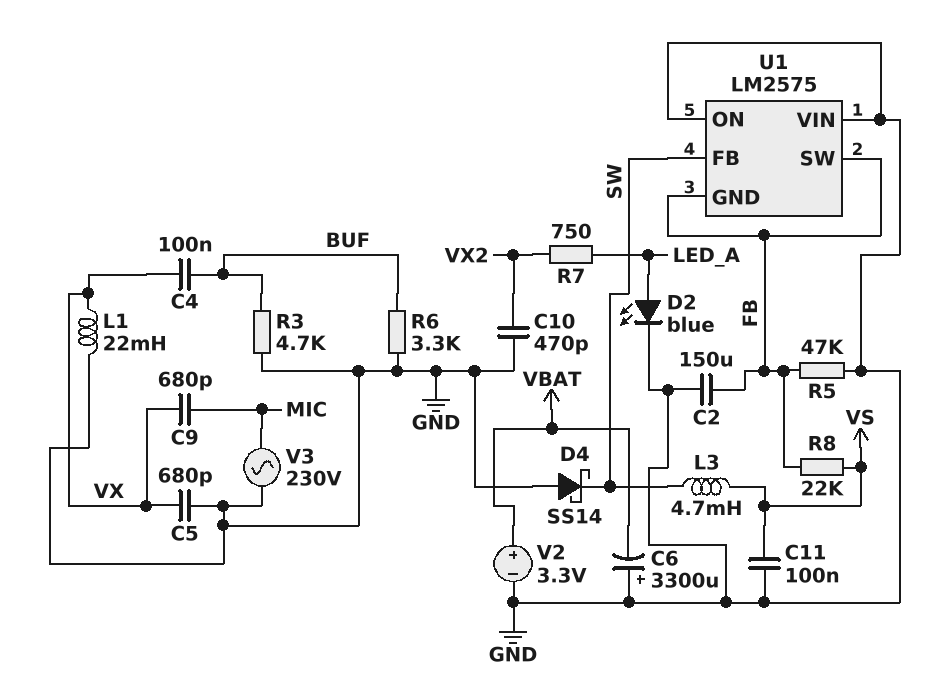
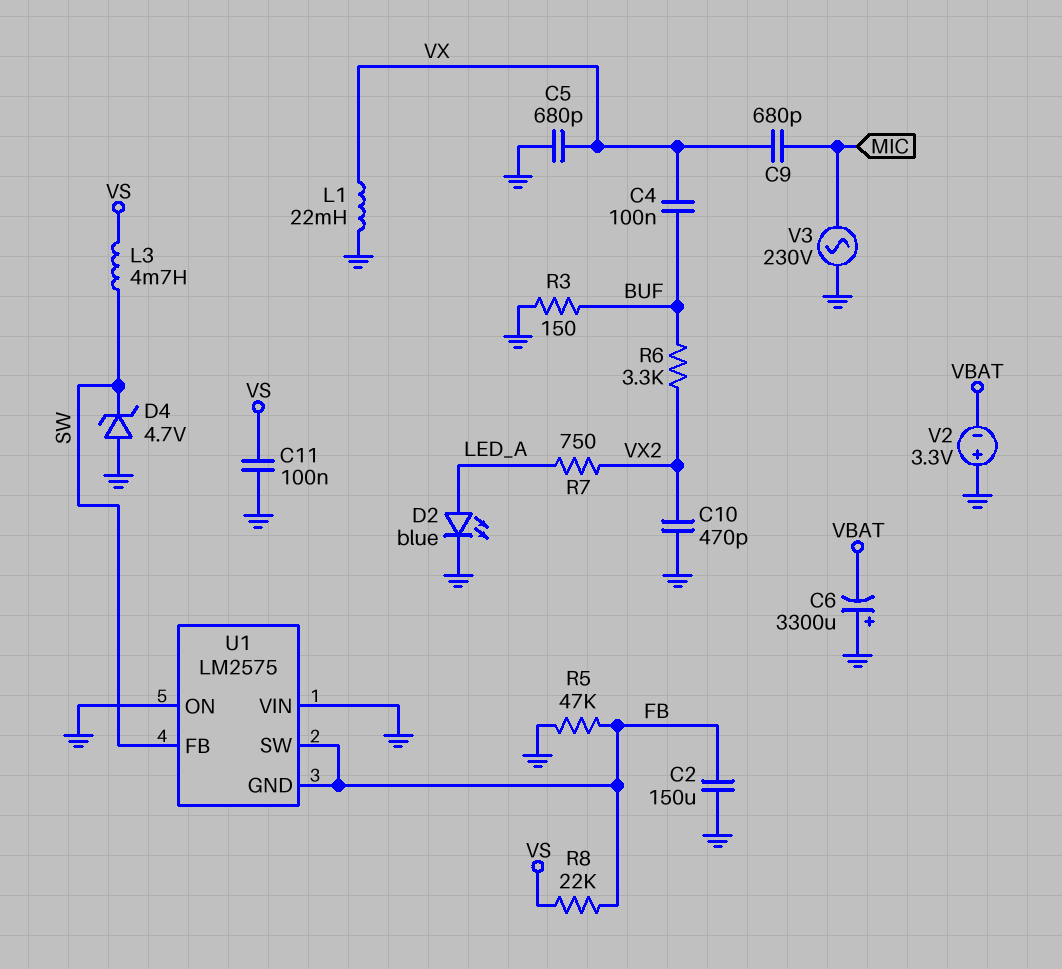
D4: schottky SS14 (A GND, K SW) -> zener 4.7V (A GND, K SW)
R3: 4.7k (BUF, GND) -> 150 (BUF, GND)
R6: 3.3k (BUF, GND) -> 3.3k (BUF, VX2)
V2: 3.3V (plus VBAT, minus GND) -> 3.3V (plus GND, minus VBAT)

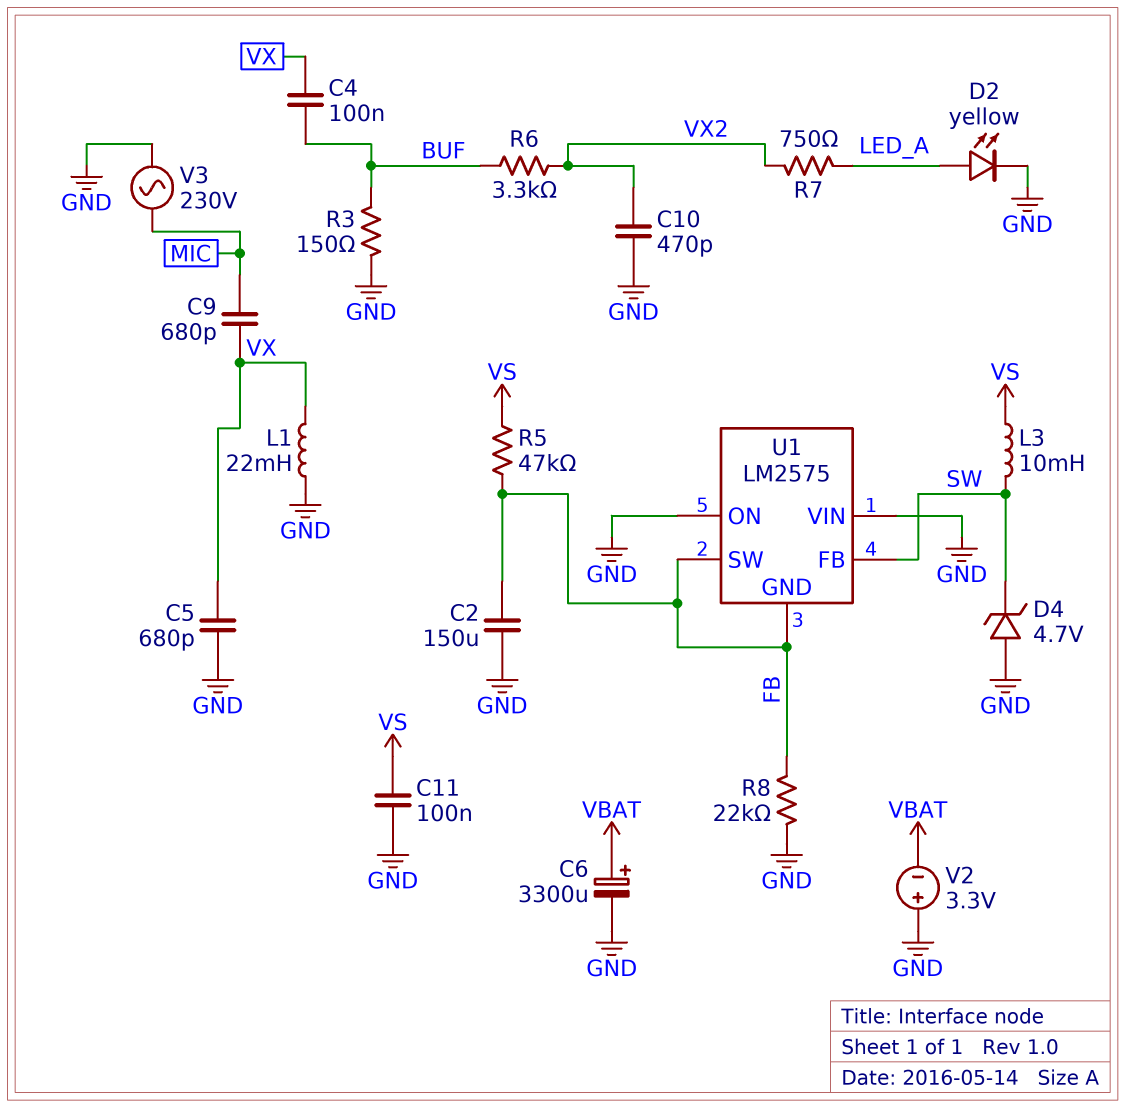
C6: 3300uF (plus GND, minus VBAT) -> 3300uF (plus VBAT, minus GND)
D2: LED blue (A LED_A, K GND) -> LED yellow (A LED_A, K GND)
L3: 4.7mH (SW, VS) -> 10mH (SW, VS)
R5: 47k (FB, GND) -> 47k (FB, VS)
R8: 22k (FB, VS) -> 22k (FB, GND)

